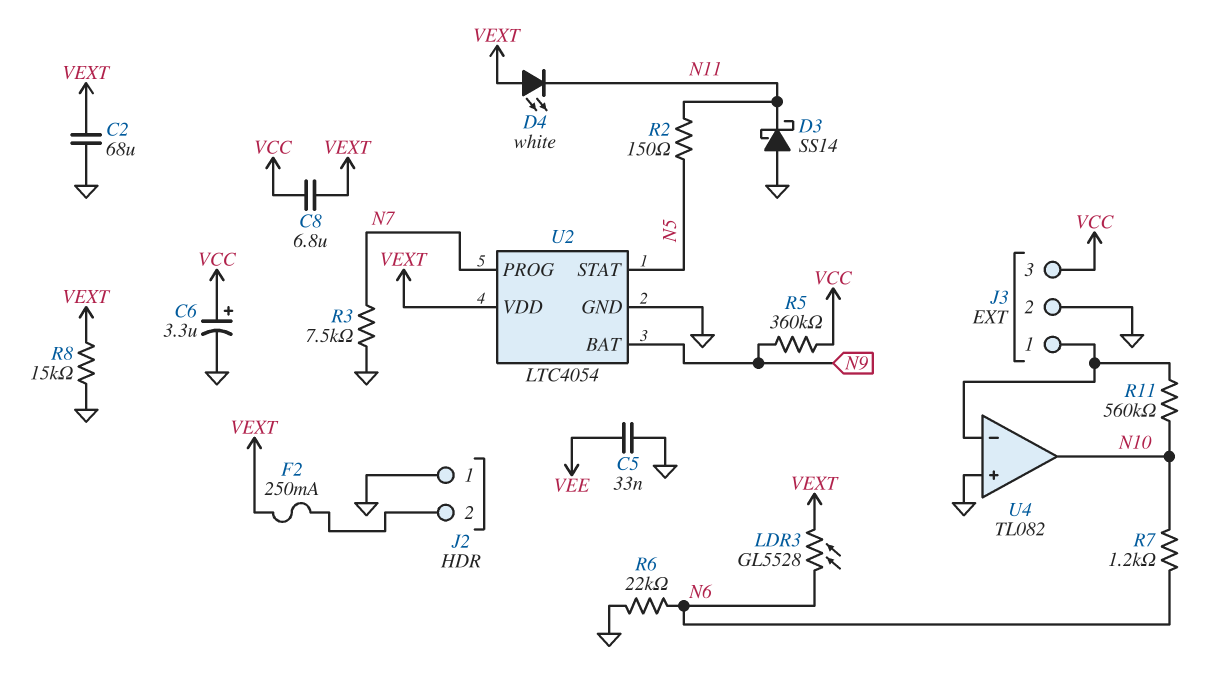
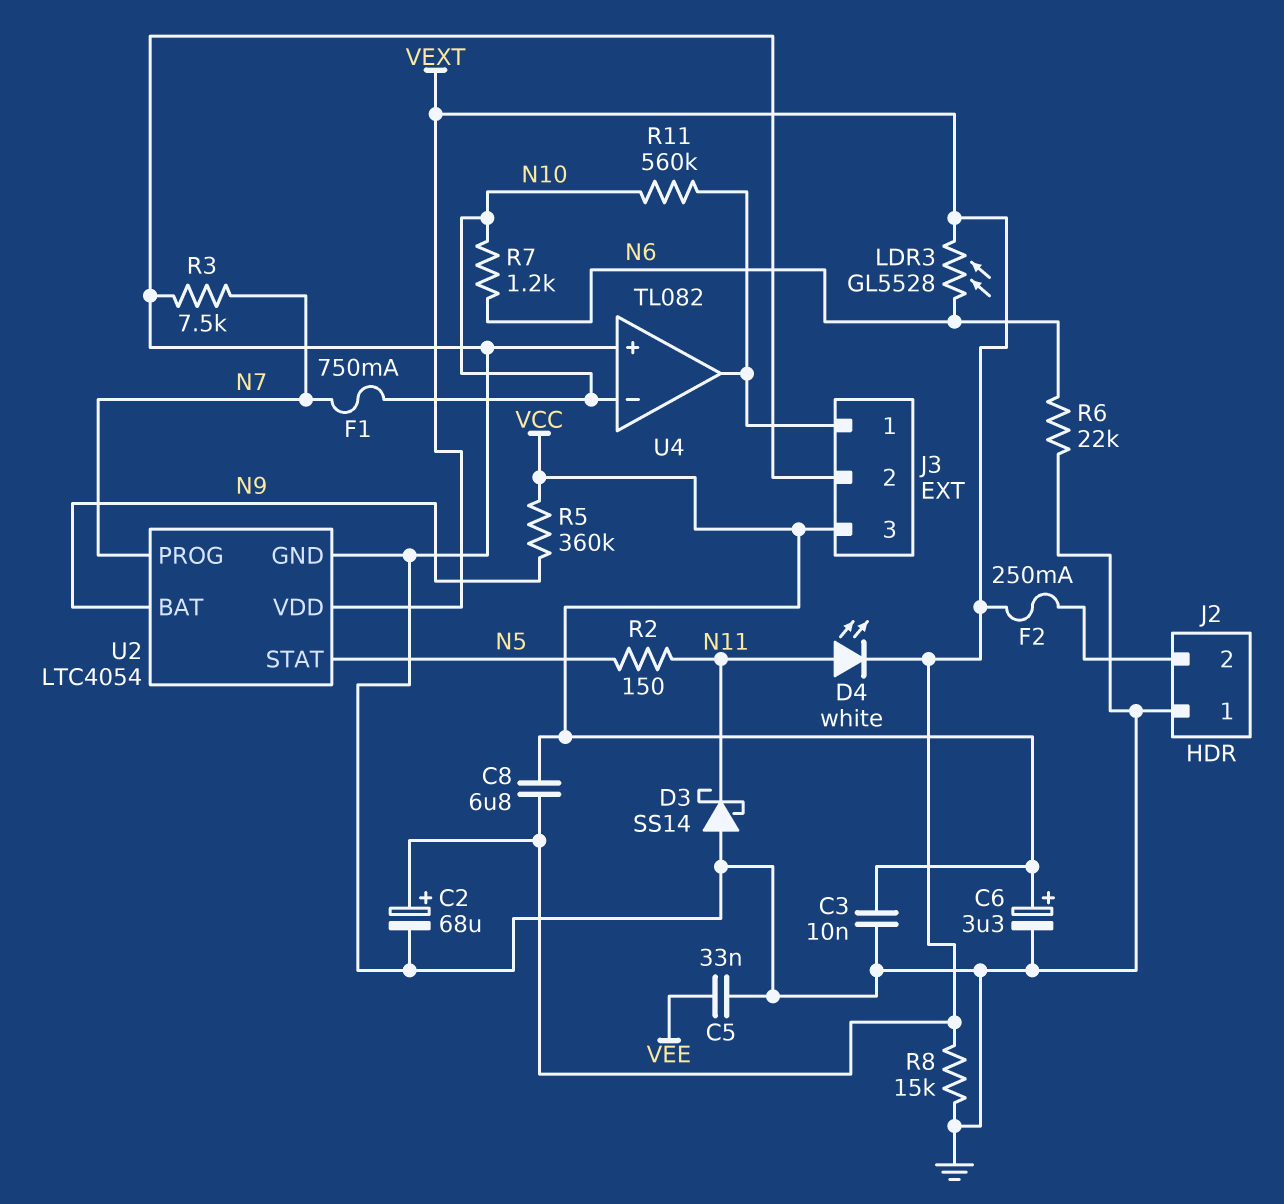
C2: 68uF (GND, VEXT) -> 68uF (plus VEXT, minus GND)
C3: none -> 10nF (GND, VCC)
D4: LED white (A VEXT, K N11) -> LED white (A N11, K VEXT)
F1: none -> 750mA (N7, N10)
U4 pin in-: J3/1 -> N10
U4 pin out: N10 -> J3/1

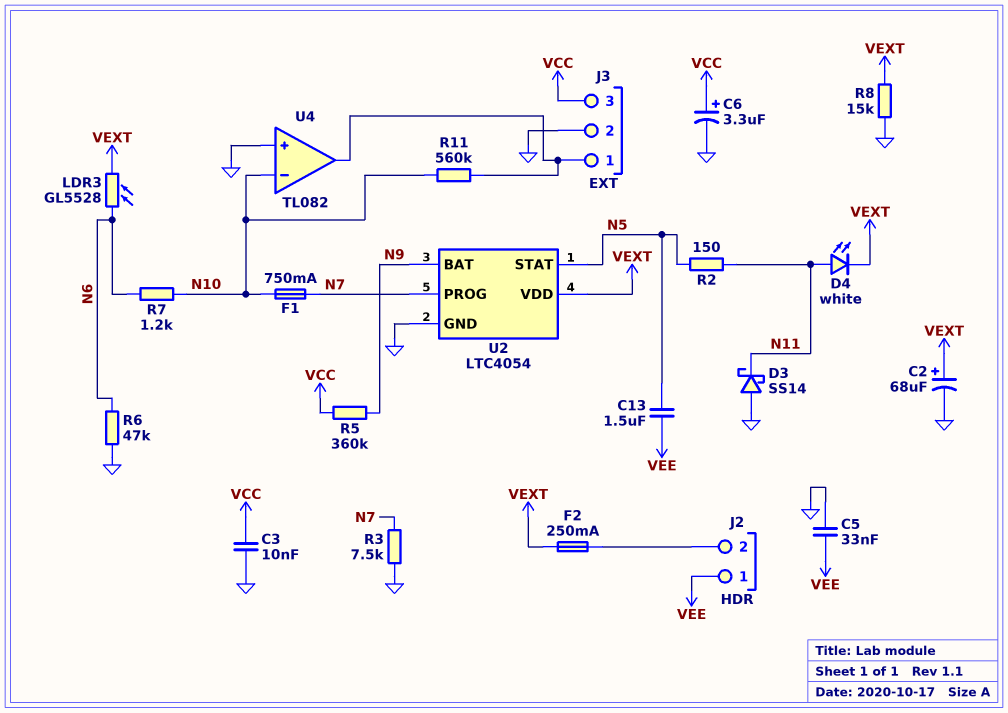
C8: 6.8uF (VCC, VEXT) -> none
C13: none -> 1.5uF (N5, VEE)
J2 pin 1: GND -> VEE
R6: 22k (GND, N6) -> 47k (GND, N6)

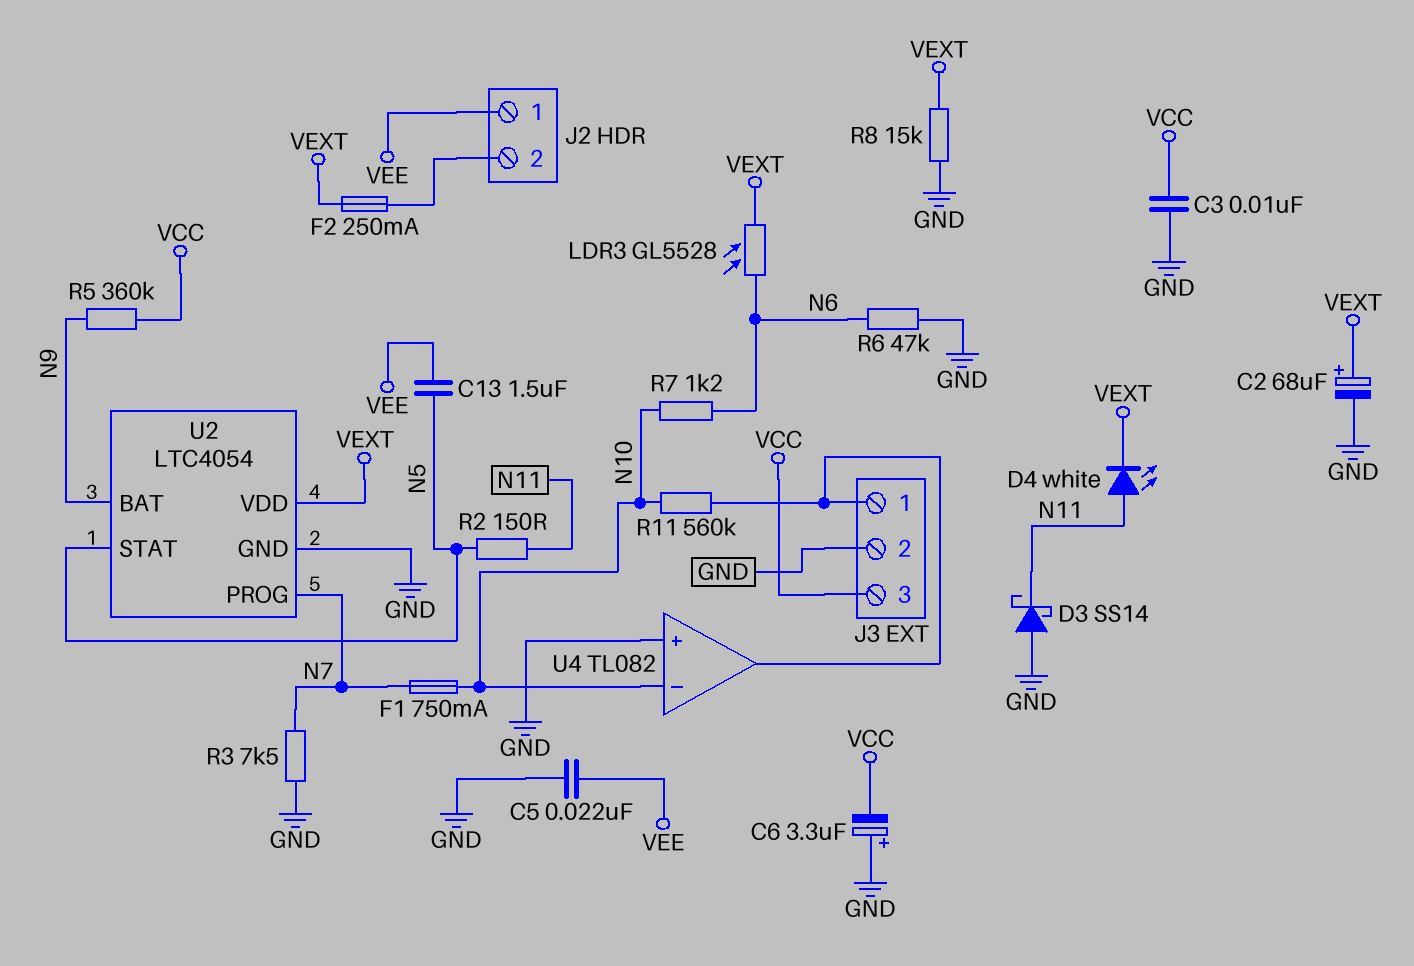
C5: 33nF (GND, VEE) -> 22nF (GND, VEE)
C6: 3.3uF (plus VCC, minus GND) -> 3.3uF (plus GND, minus VCC)

